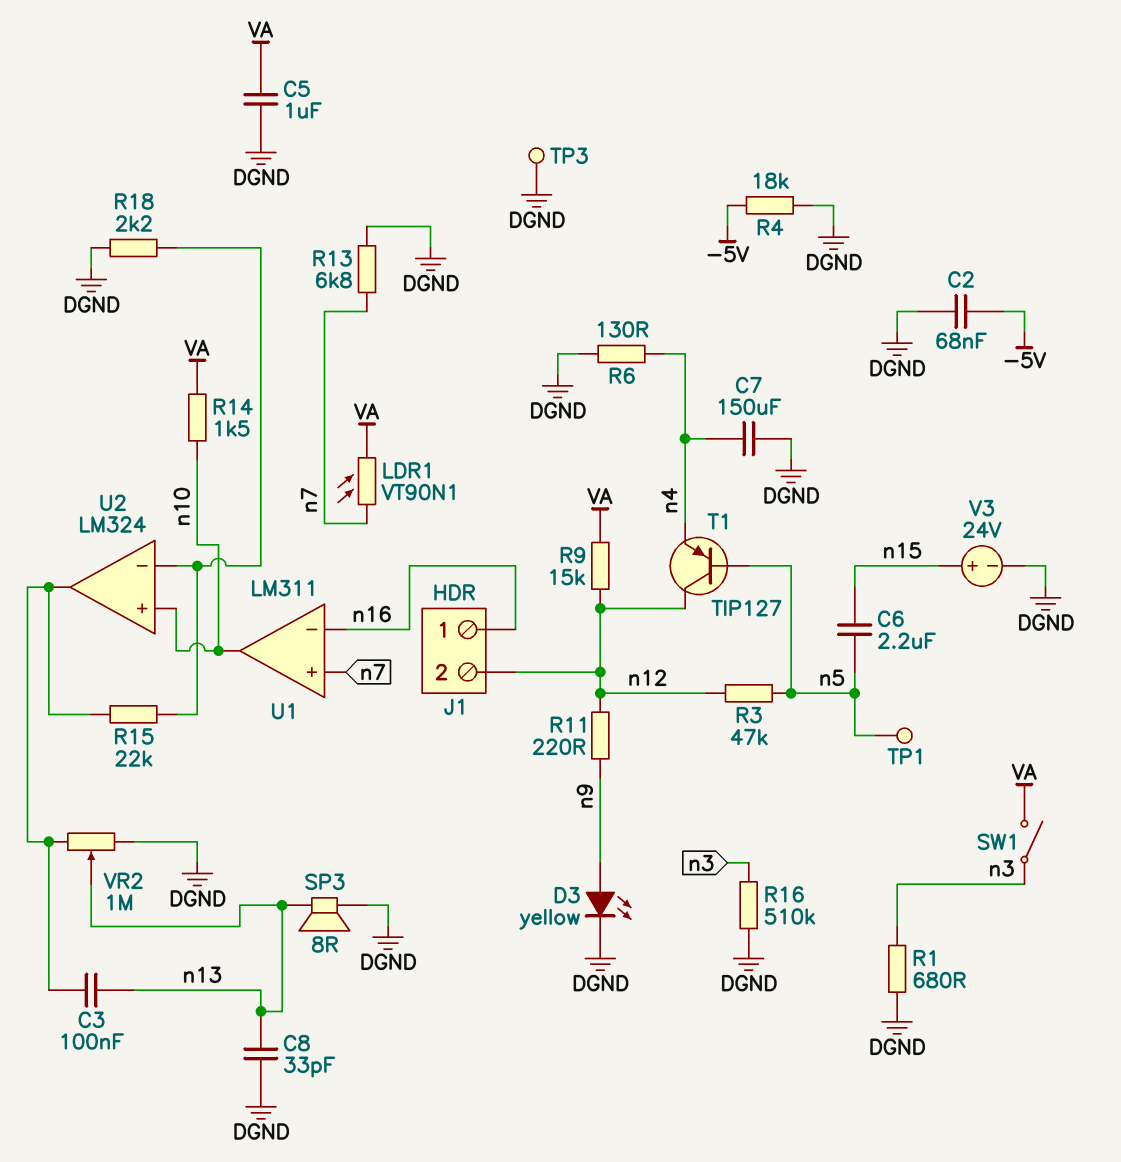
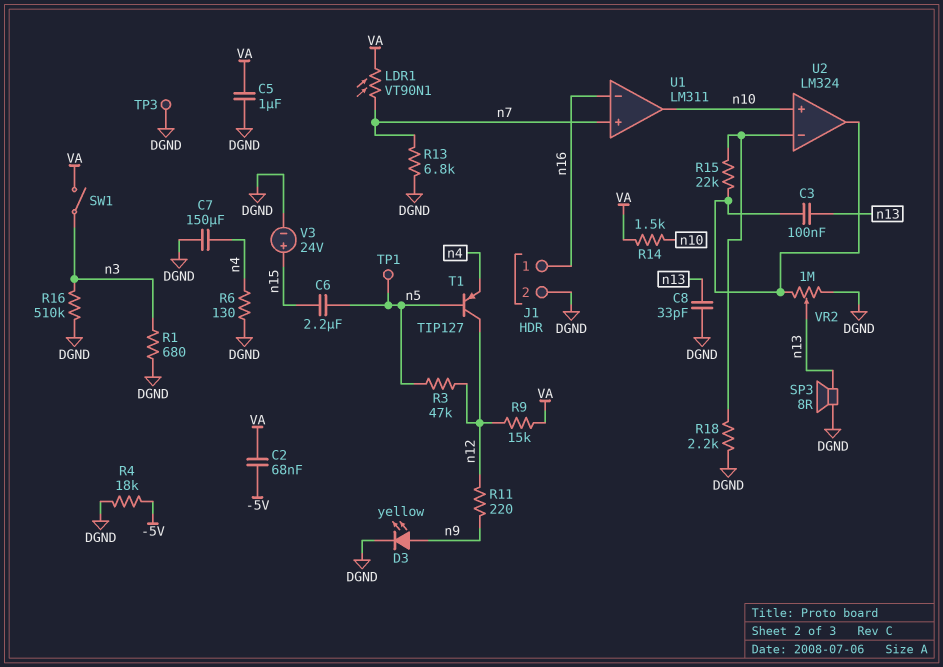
C2: 68nF (-5V, DGND) -> 68nF (-5V, VA)
J1 pin 2: n12 -> DGND

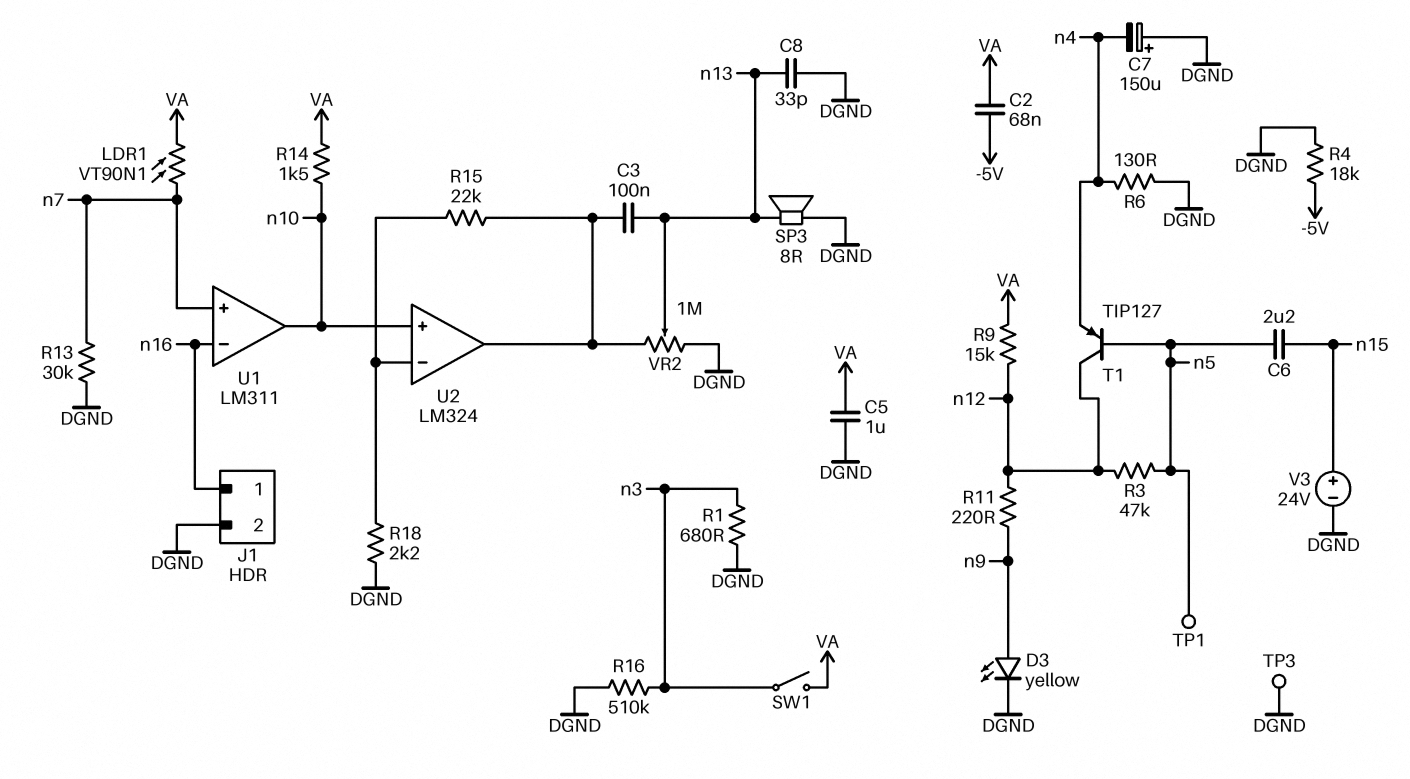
C7: 150uF (DGND, n4) -> 150uF (plus DGND, minus n4)
R13: 6.8k (DGND, n7) -> 30k (DGND, n7)

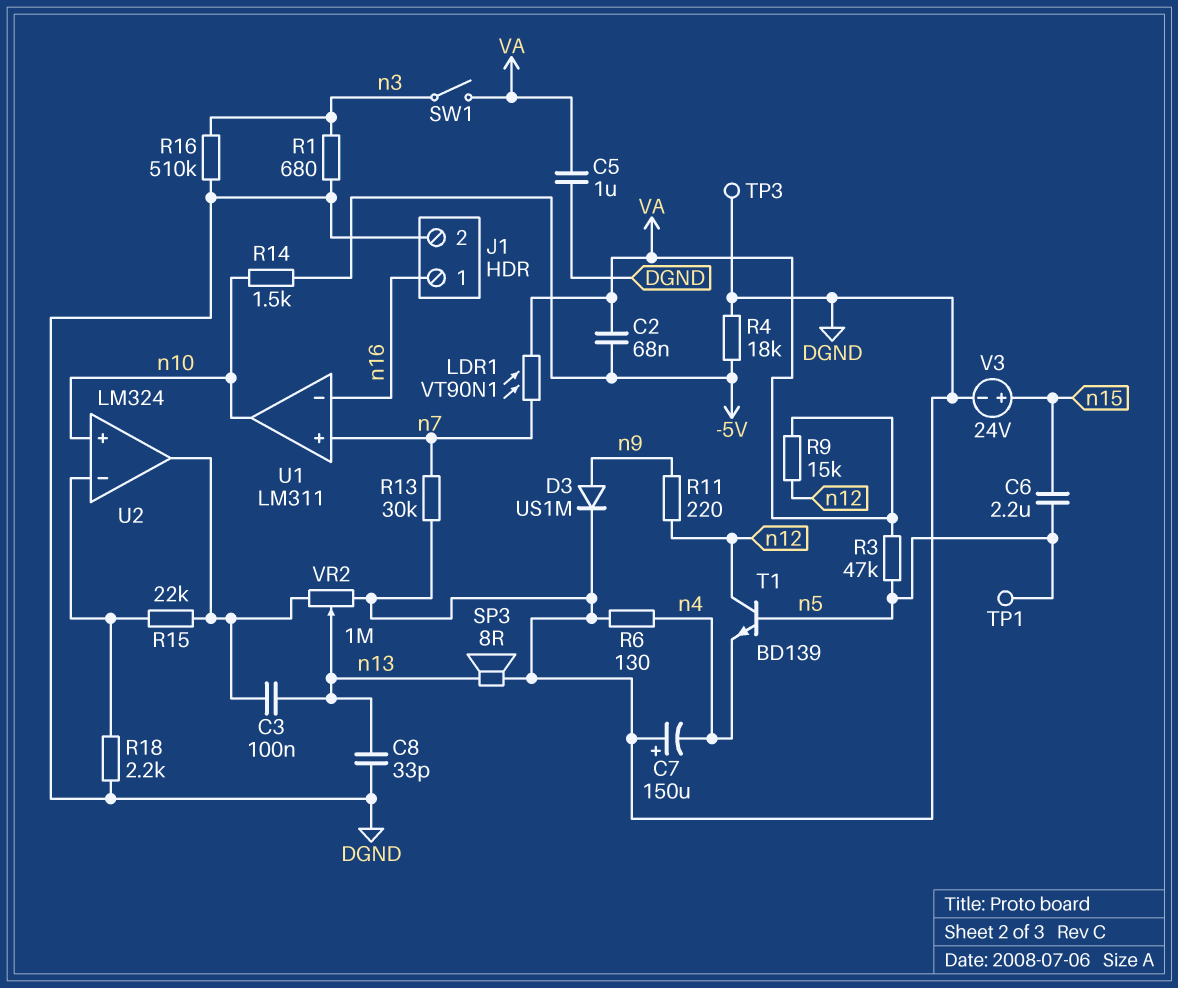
D3: LED yellow (A n9, K DGND) -> diode US1M (A n9, K DGND)
R3: 47k (n5, n12) -> 47k (VA, n5)
R14: 1.5k (VA, n10) -> 1.5k (-5V, n10)
T1: PNP TIP127 (B n5, C n12, E n4) -> NPN BD139 (B n5, C n12, E n4)

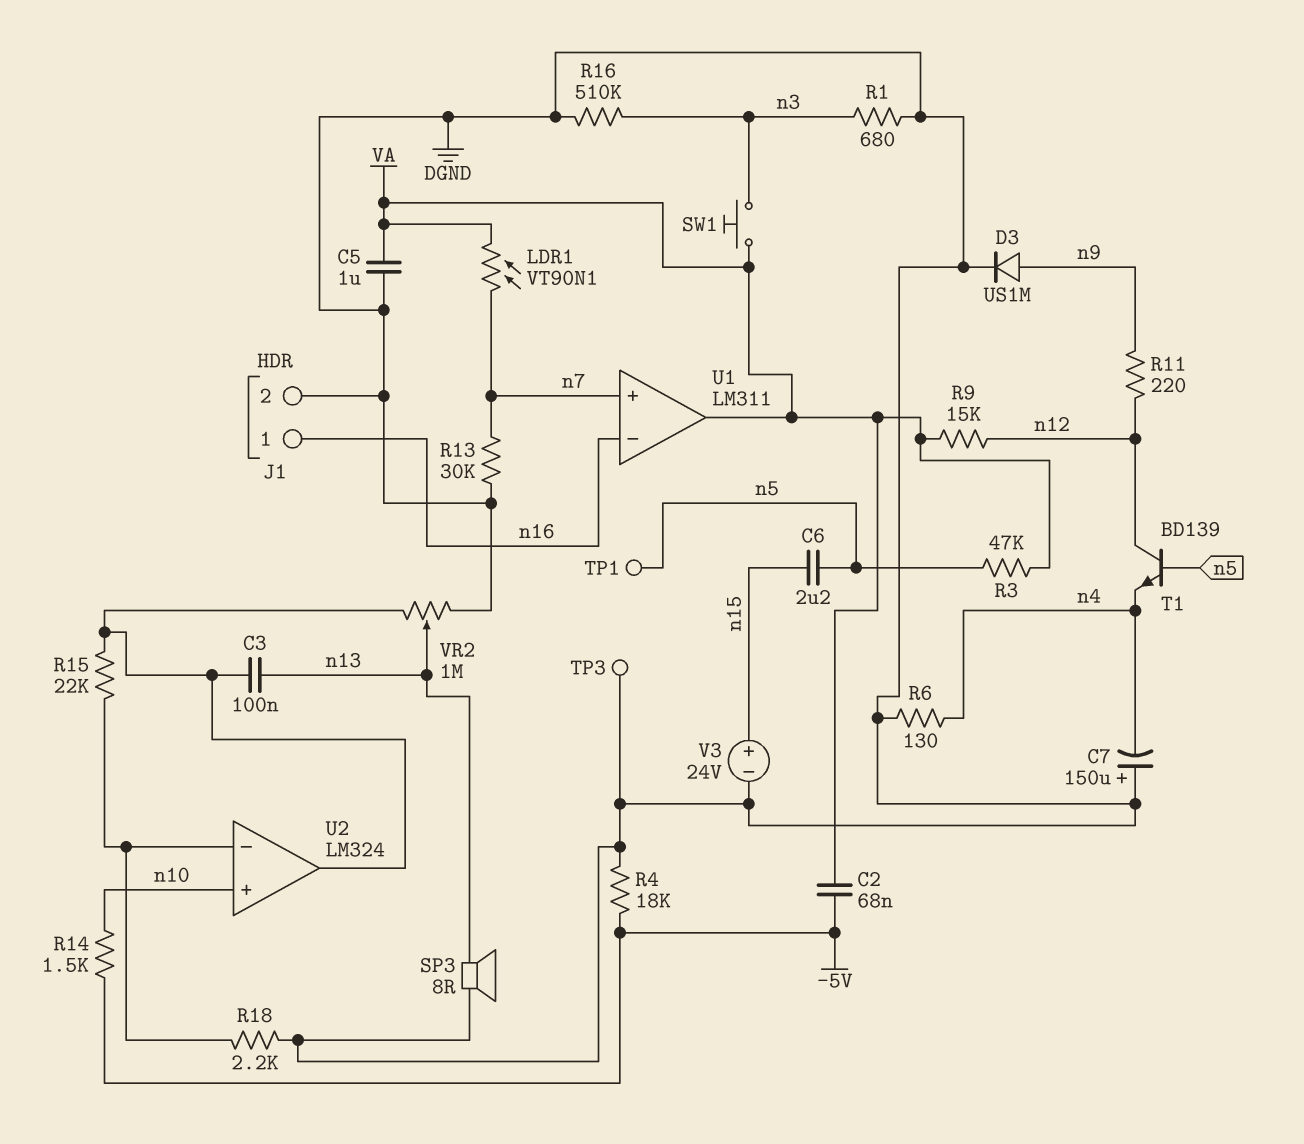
C8: 33pF (DGND, n13) -> none
SW1: switch (VA, n3) -> button (VA, n3)
U1 pin out: n10 -> VA

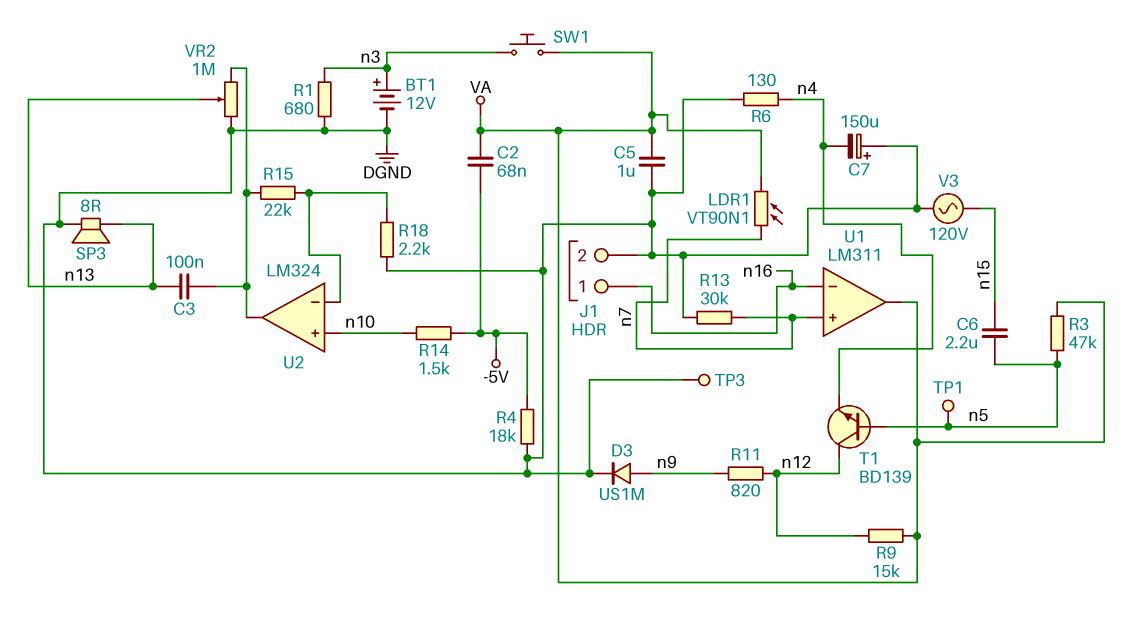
BT1: none -> 12V (plus n3, minus DGND)
R11: 220 (n9, n12) -> 820 (n9, n12)
R16: 510k (DGND, n3) -> none
V3: 24V (plus n15, minus DGND) -> AC 120V (DGND, n15)

